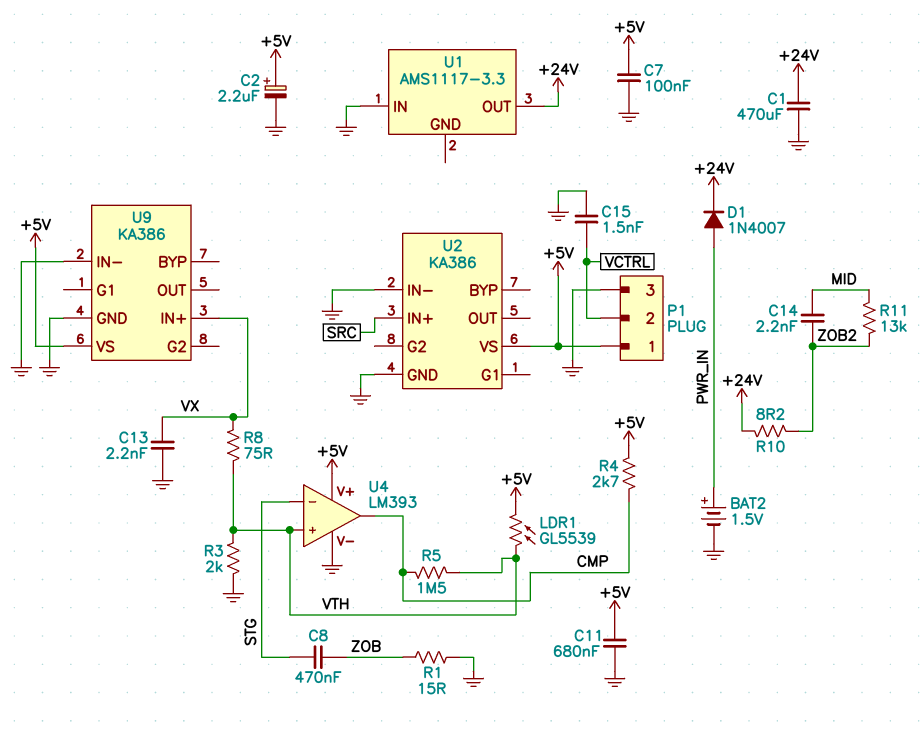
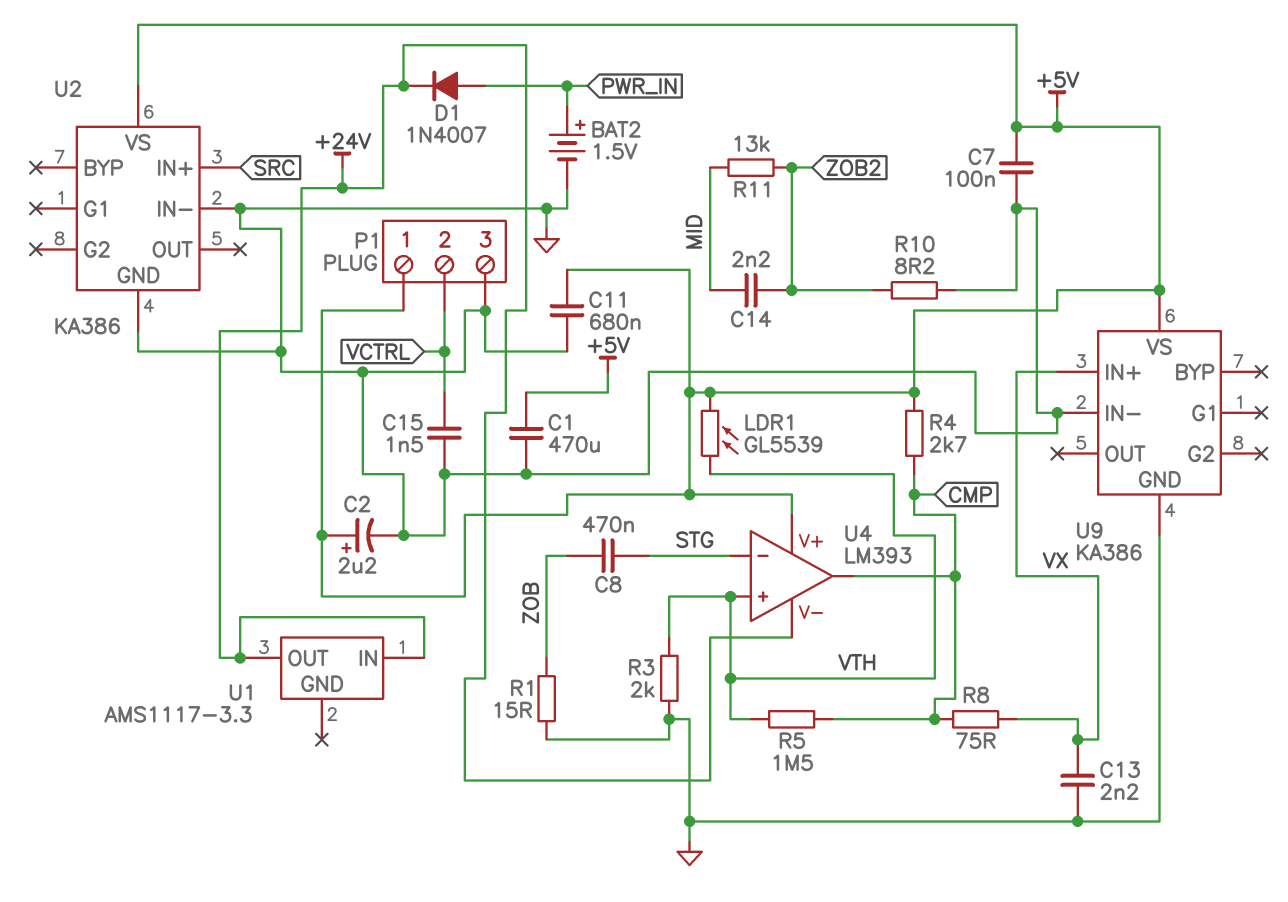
C1: 470uF (+24V, GND) -> 470uF (+5V, GND)
R8: 75 (VTH, VX) -> 75 (CMP, VX)
R10: 8.2 (+24V, ZOB2) -> 8.2 (GND, ZOB2)
U1 pin IN: GND -> +24V
U4 pin V-: GND -> +24V

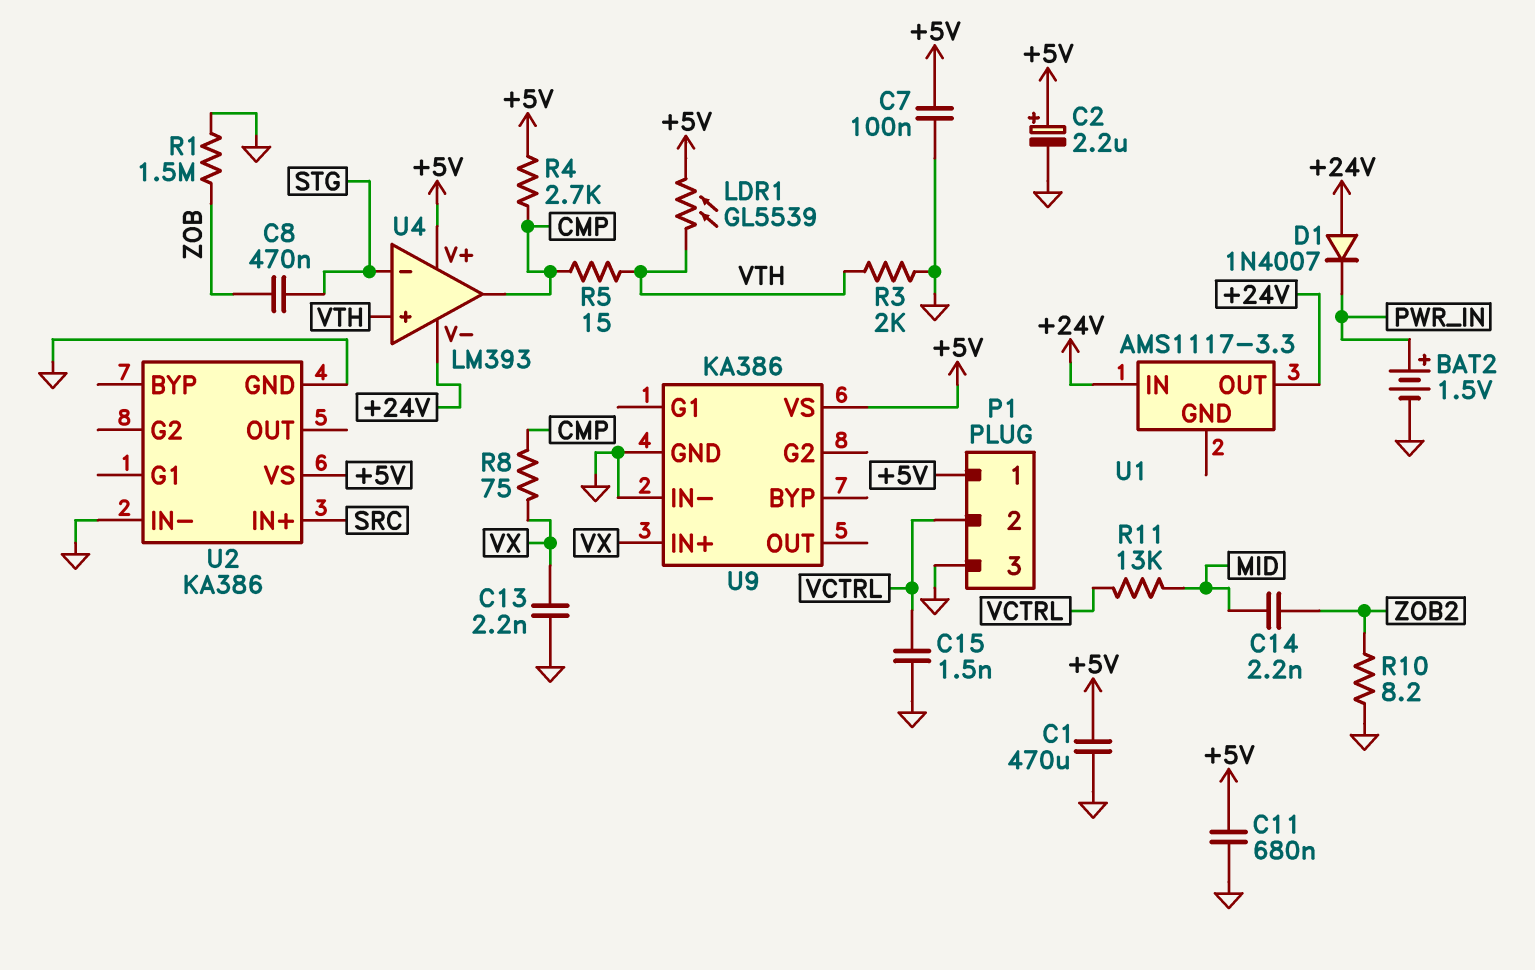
D1: diode 1N4007 (A PWR_IN, K +24V) -> diode 1N4007 (A +24V, K PWR_IN)
R1: 15 (GND, ZOB) -> 1.5M (GND, ZOB)
R5: 1.5M (CMP, VTH) -> 15 (CMP, VTH)
R11: 13k (MID, ZOB2) -> 13k (MID, VCTRL)

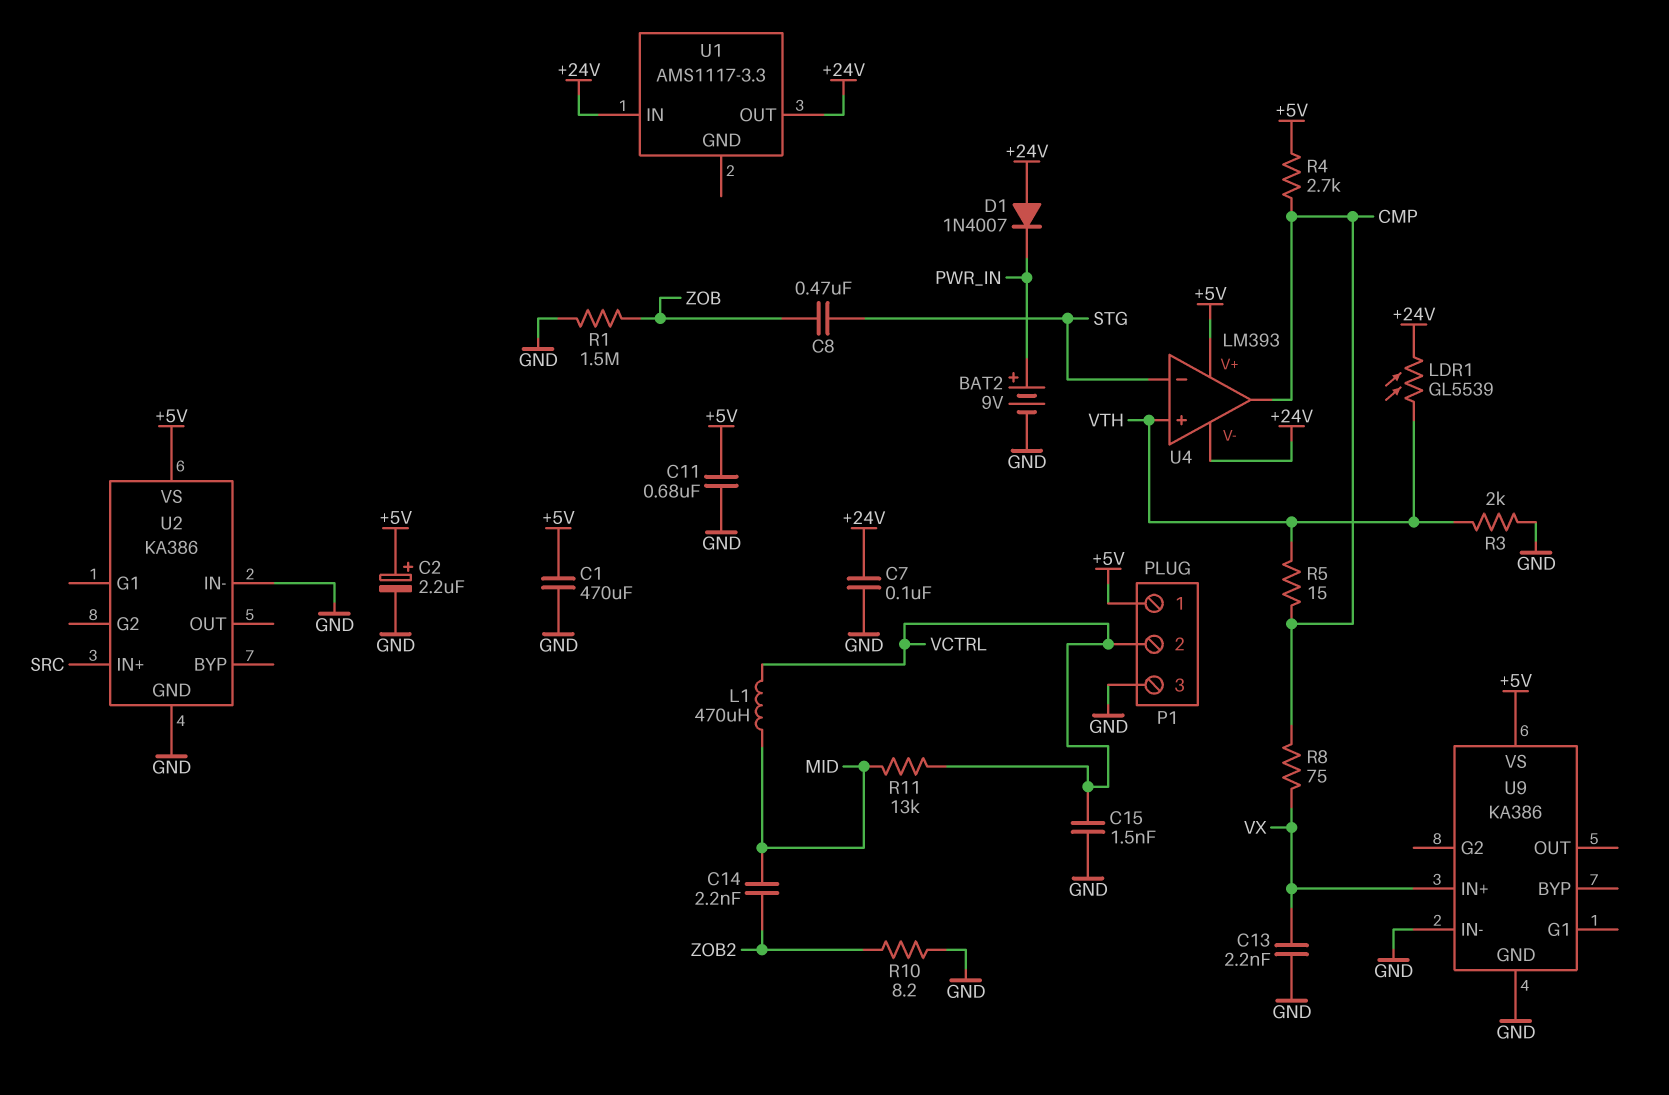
BAT2: 1.5V (plus PWR_IN, minus GND) -> 9V (plus PWR_IN, minus GND)
C7: 100nF (+5V, GND) -> 100nF (+24V, GND)
L1: none -> 470uH (MID, VCTRL)
LDR1: GL5539 (+5V, VTH) -> GL5539 (+24V, VTH)

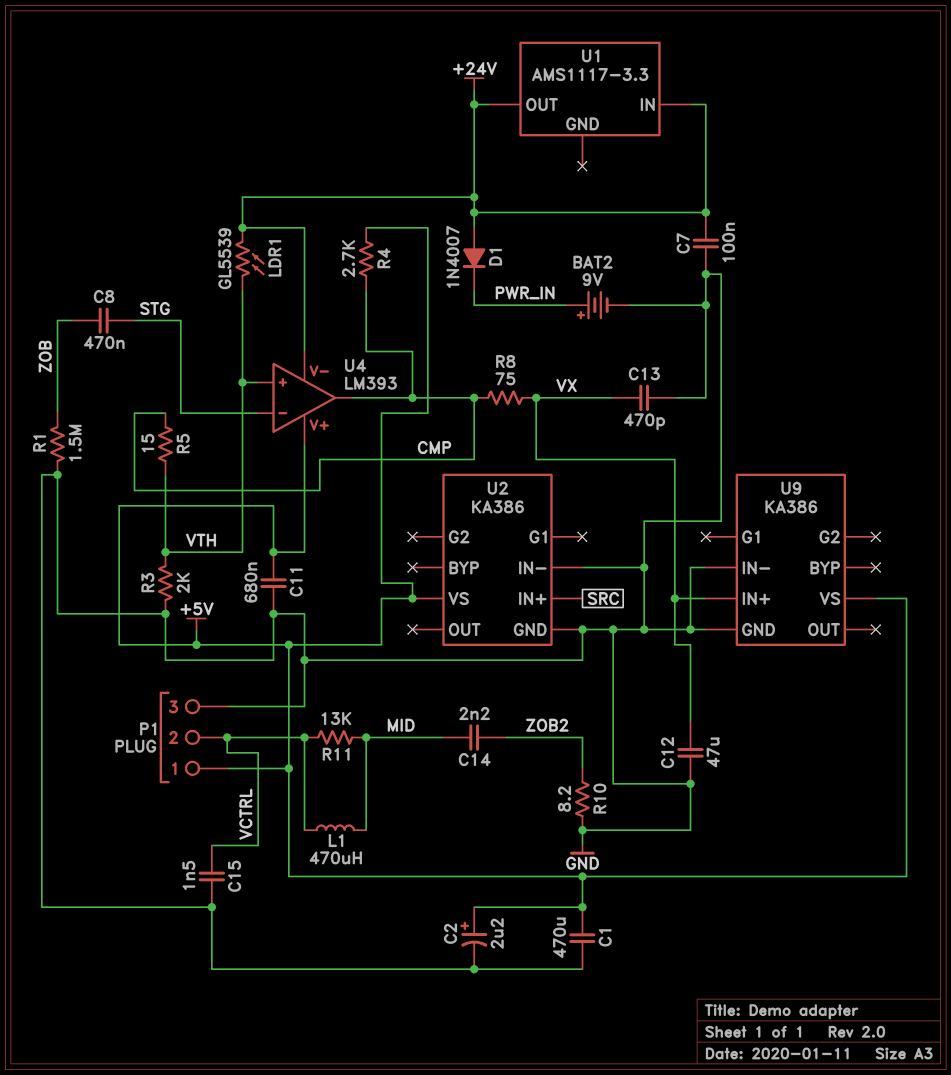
C12: none -> 47uF (GND, VX)
C13: 2.2nF (GND, VX) -> 470pF (GND, VX)

